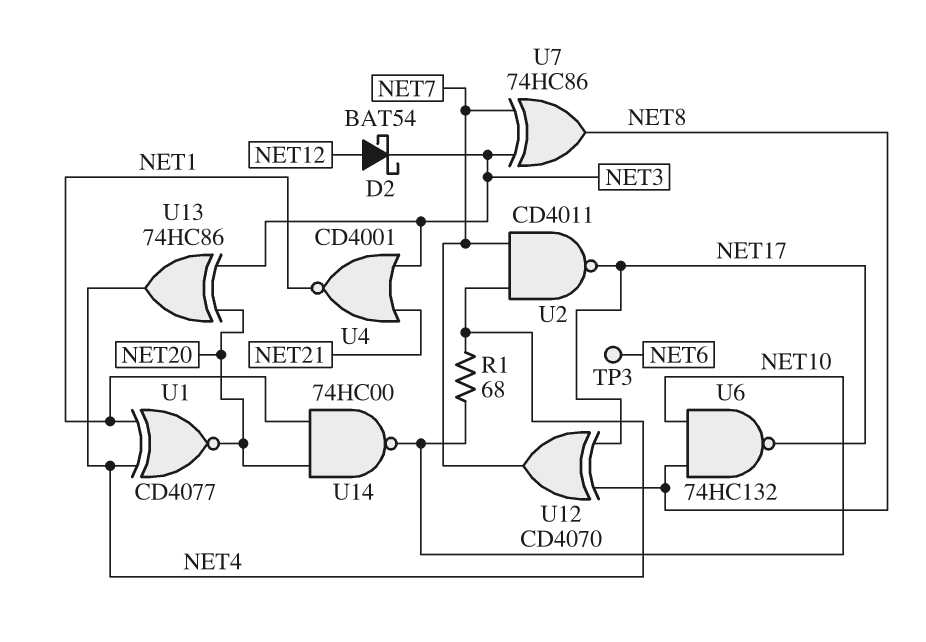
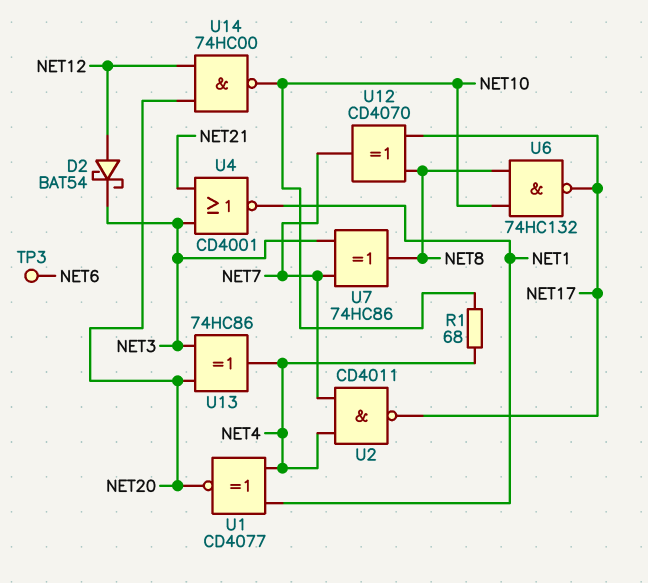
U14: NAND 74HC00 (in NET1, in NET20, out NET10) -> NAND 74HC00 (in NET12, in NET20, out NET10)

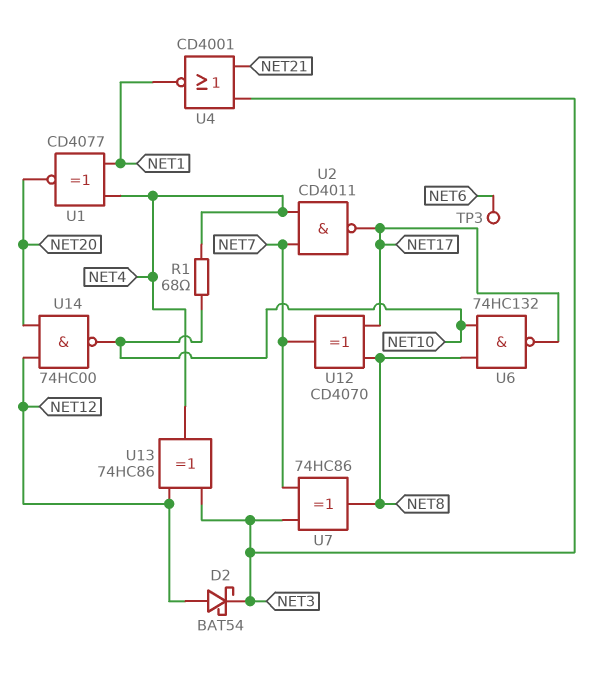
U13: XOR 74HC86 (in NET3, in NET20, out NET4) -> XOR 74HC86 (in NET3, in NET12, out NET4)

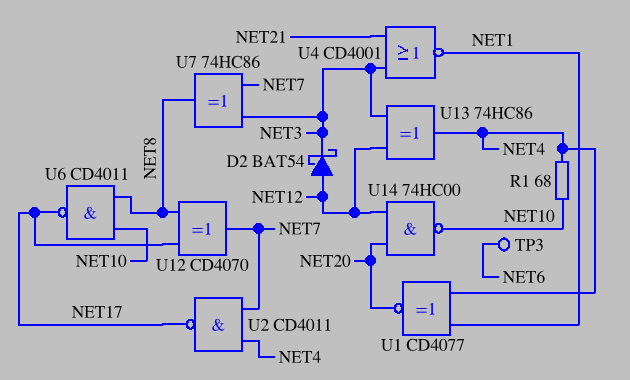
U6: NAND 74HC132 (in NET8, in NET10, out NET17) -> NAND CD4011 (in NET8, in NET10, out NET17)

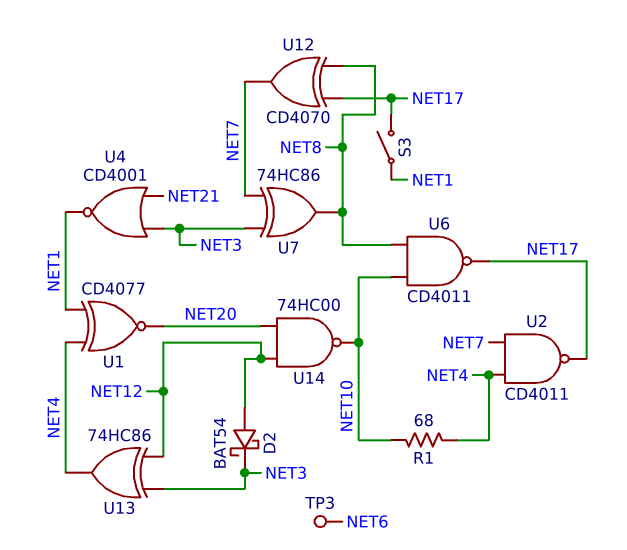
S3: none -> switch (NET1, NET17)

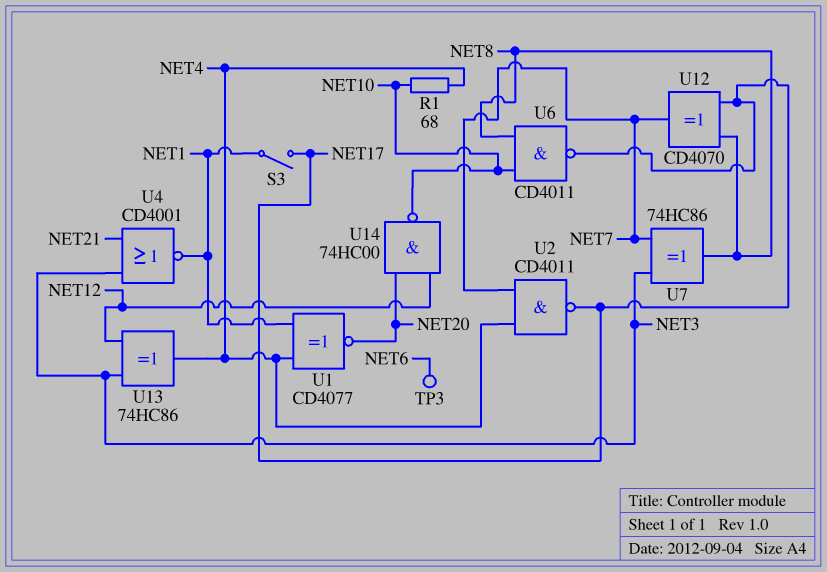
D2: schottky BAT54 (A NET12, K NET3) -> none

